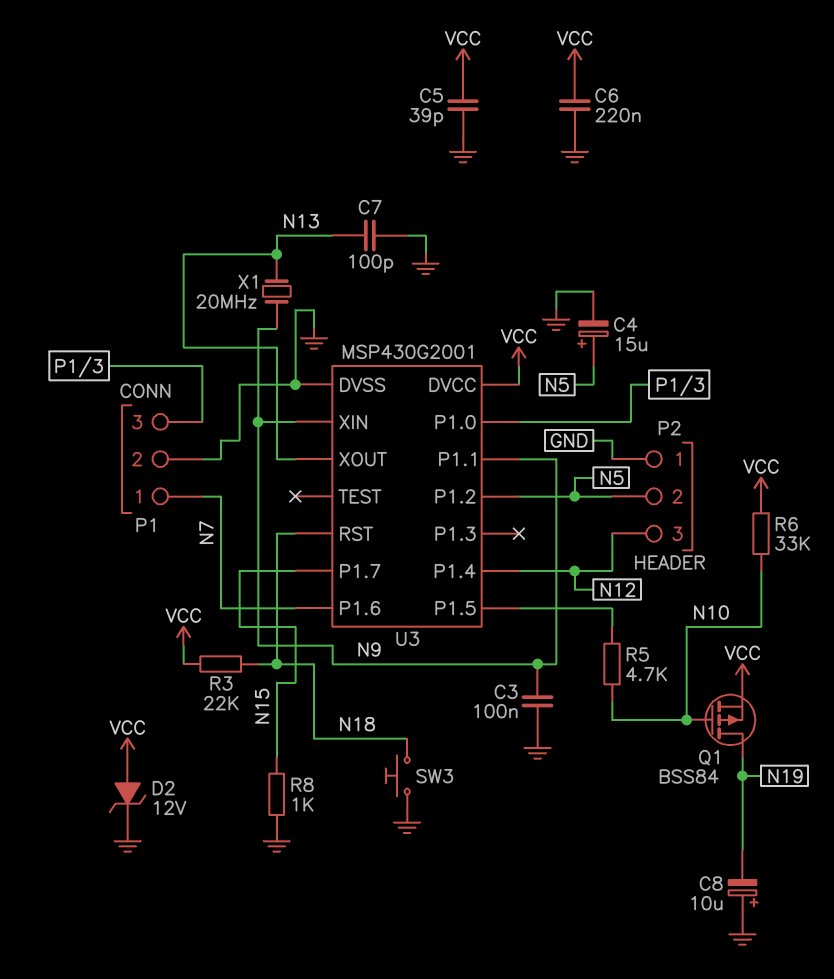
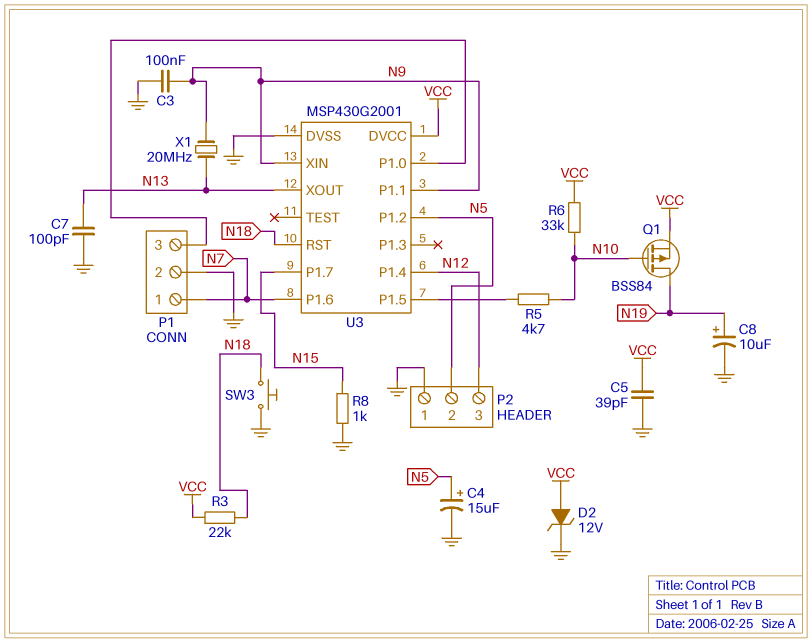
C6: 220nF (GND, VCC) -> none
C8: 10uF (plus GND, minus N19) -> 10uF (plus N19, minus GND)

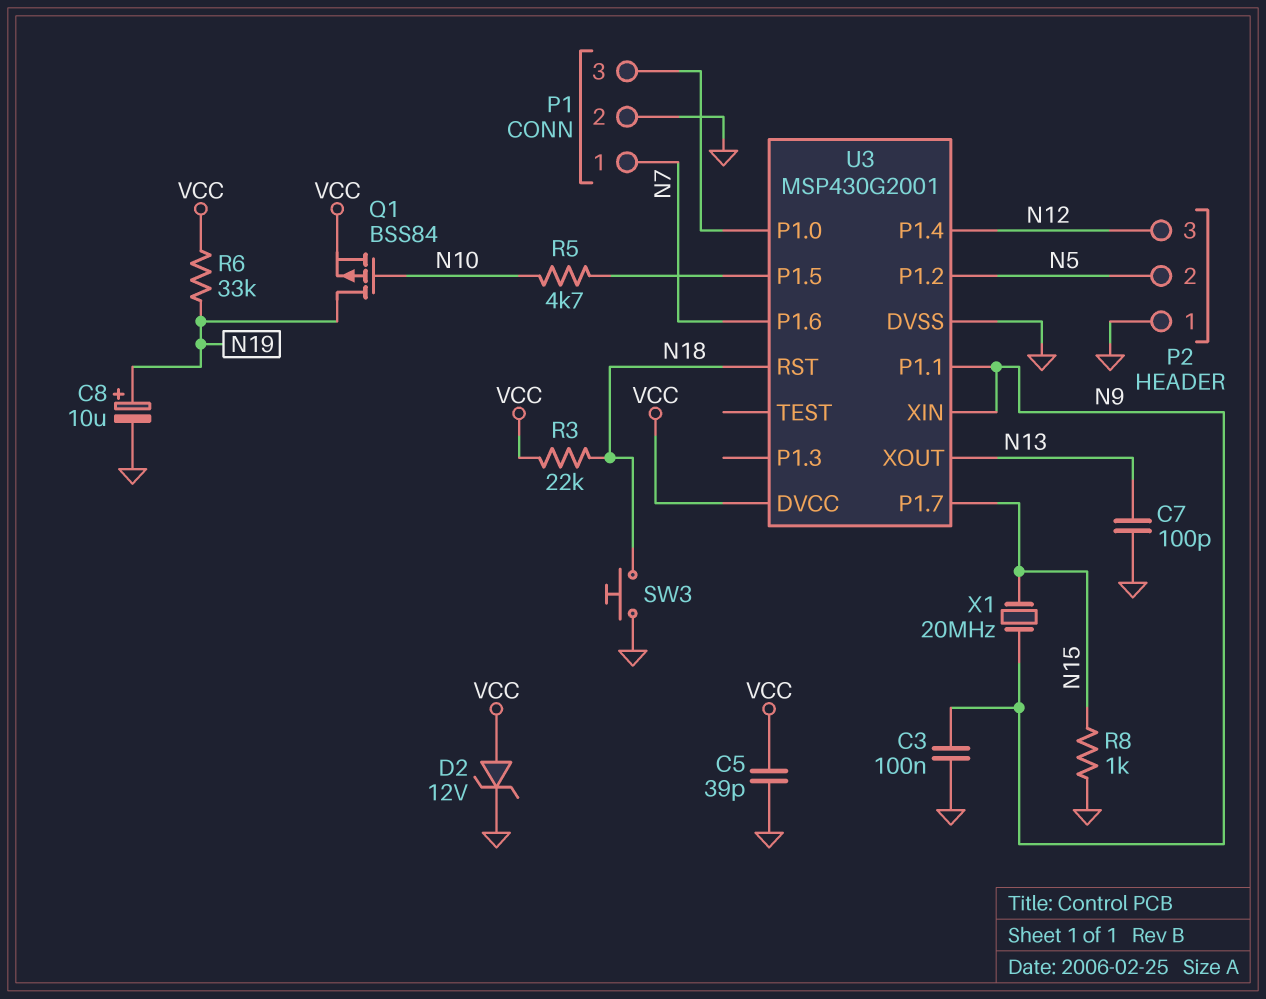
C4: 15uF (plus N5, minus GND) -> none
R6: 33k (N10, VCC) -> 33k (N19, VCC)
X1: 20MHz (N9, N13) -> 20MHz (N9, N15)

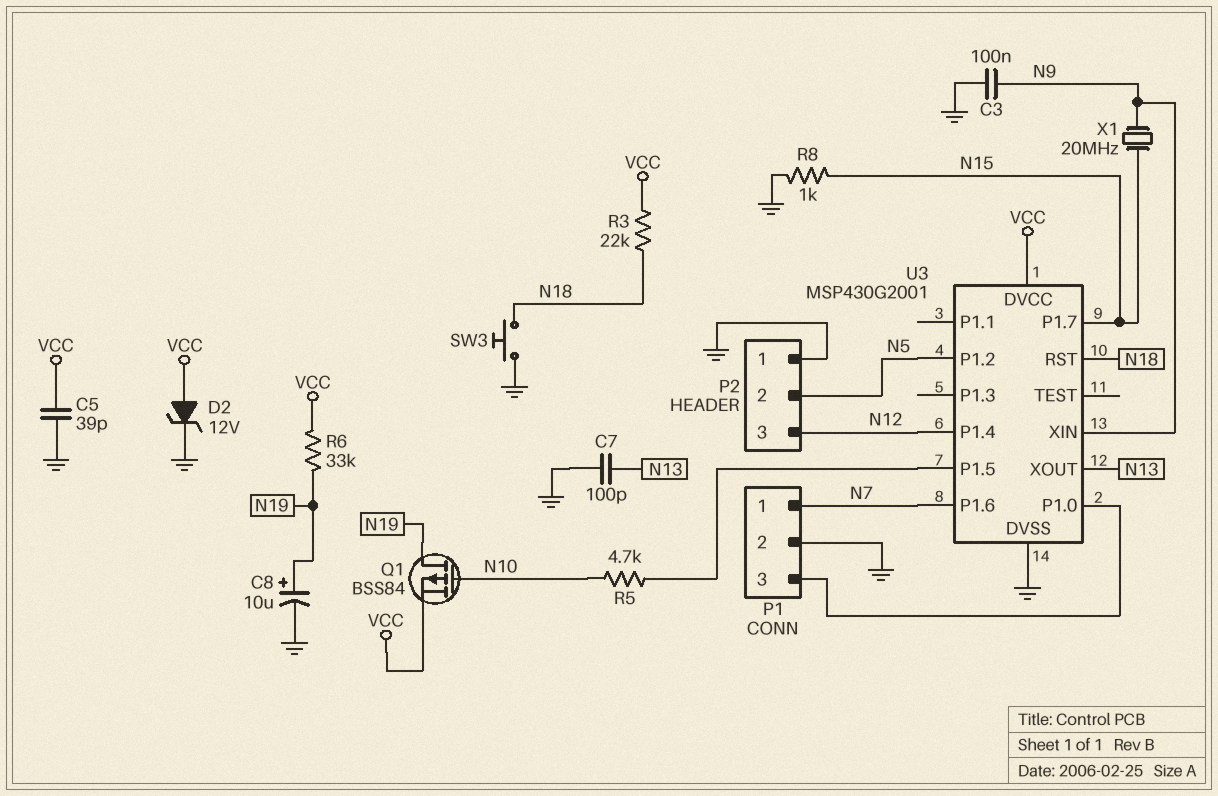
U3 pin P1.1: N9 -> none

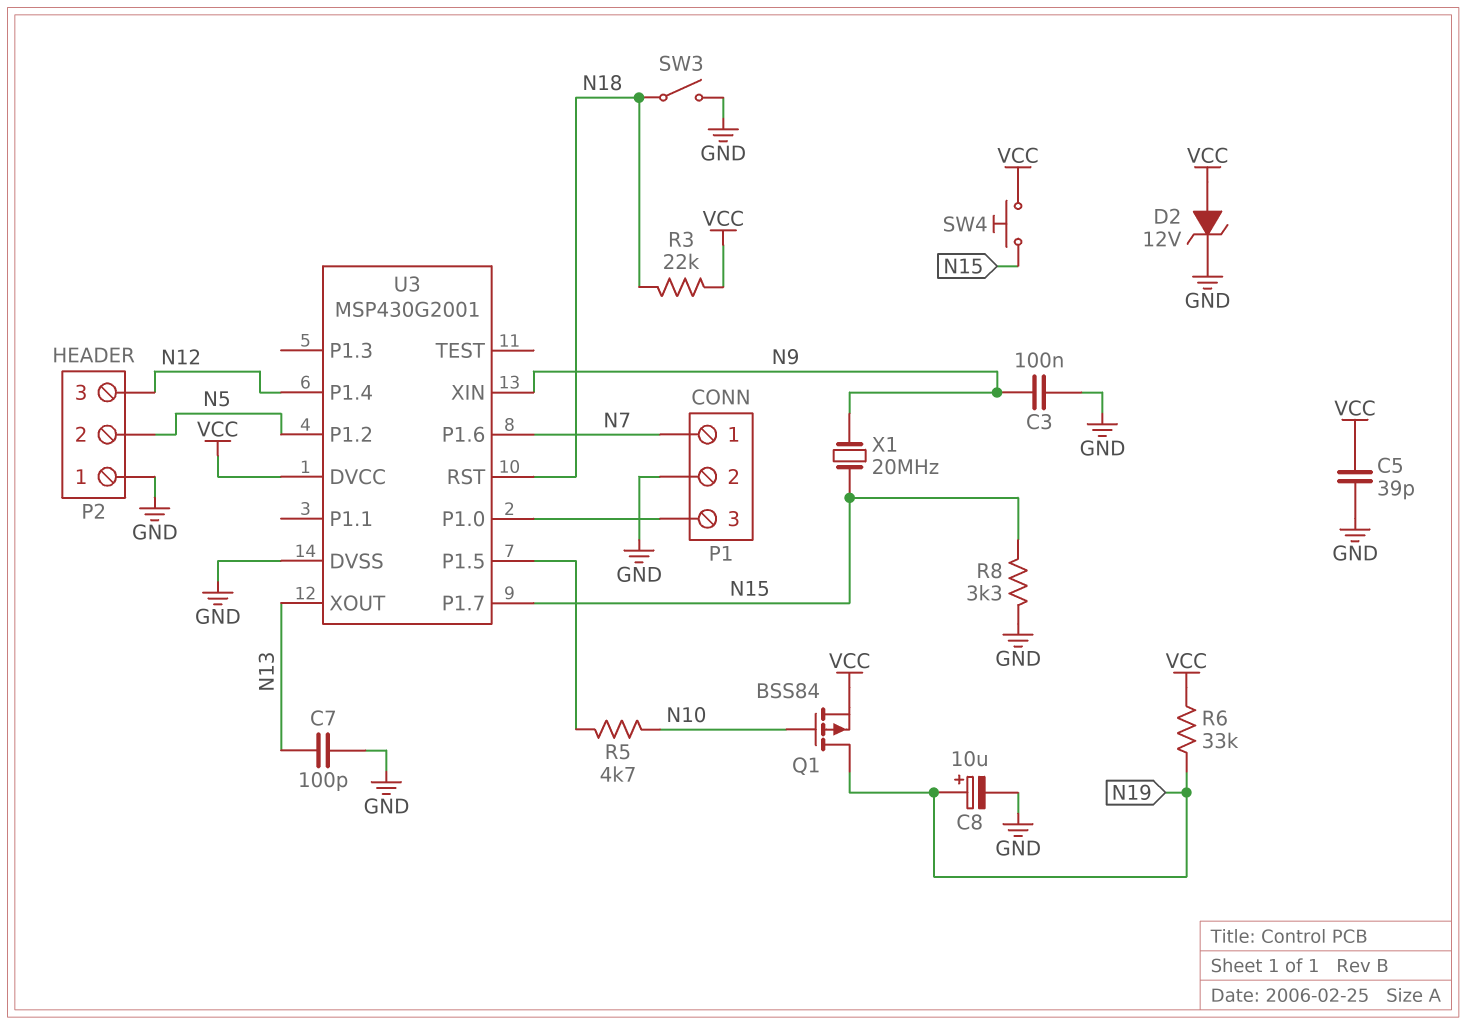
R8: 1k (GND, N15) -> 3.3k (GND, N15)
SW3: button (GND, N18) -> switch (GND, N18)
SW4: none -> button (N15, VCC)

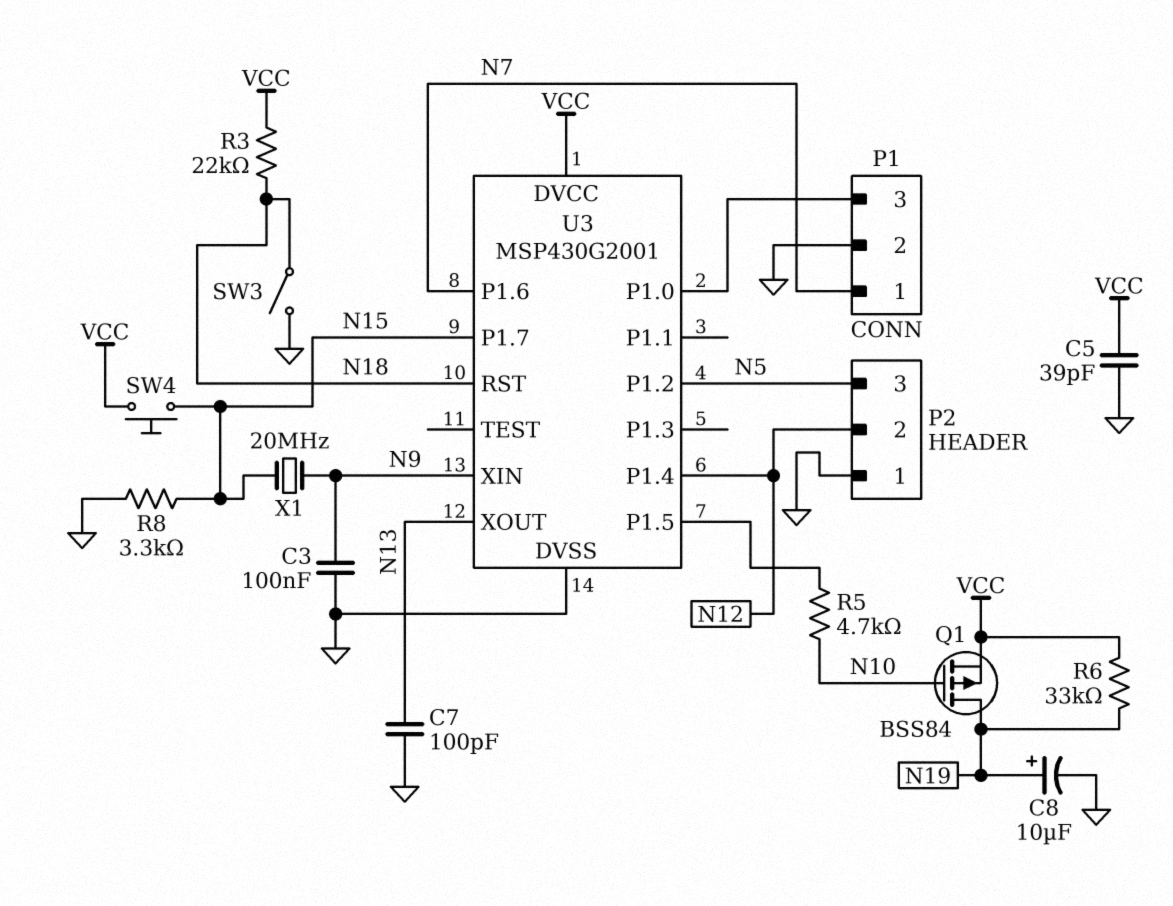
D2: zener 12V (A VCC, K GND) -> none
P2 pin 2: N5 -> N12
P2 pin 3: N12 -> N5

